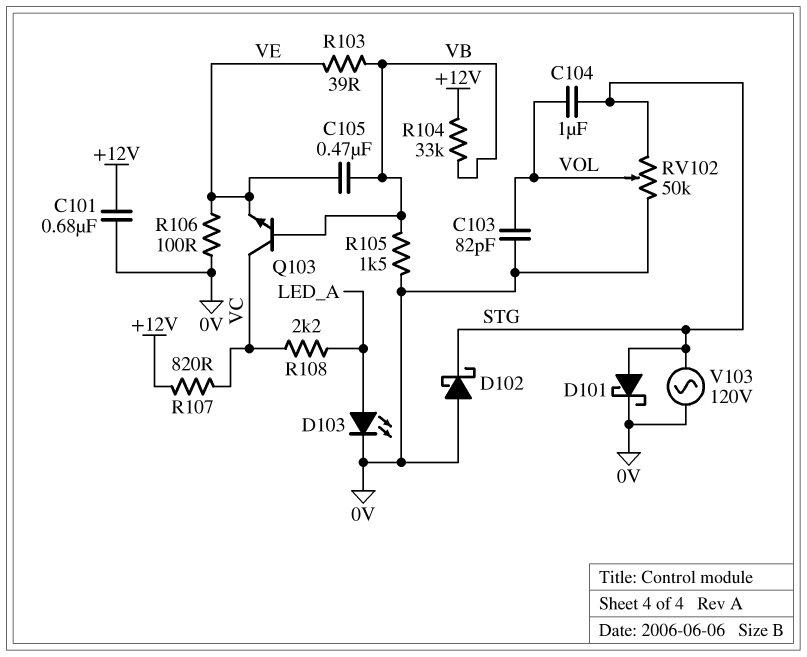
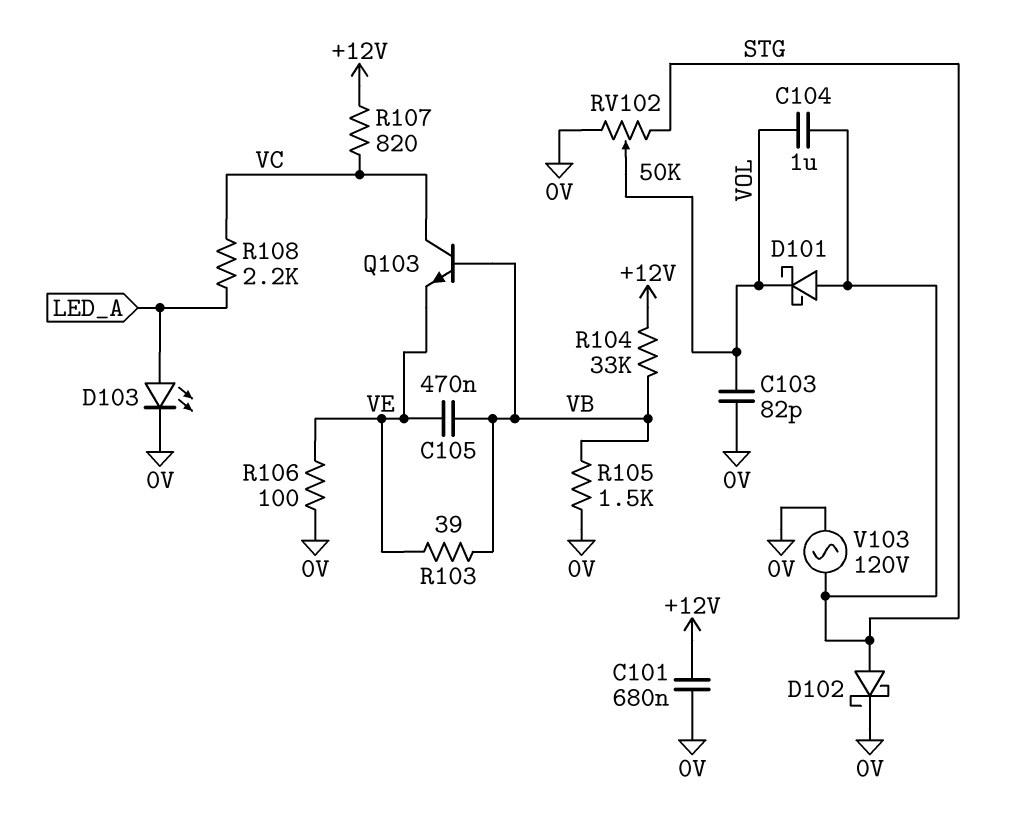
D101: schottky (A STG, K 0V) -> schottky (A STG, K VOL)
D102: schottky (A 0V, K STG) -> schottky (A STG, K 0V)

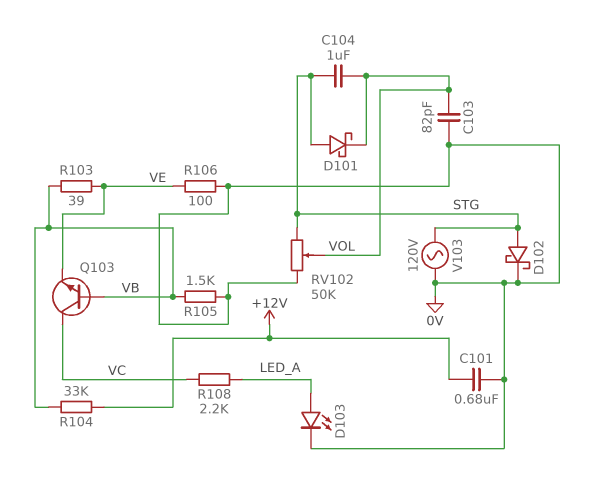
C105: 470nF (VB, VE) -> none
R107: 820 (+12V, VC) -> none

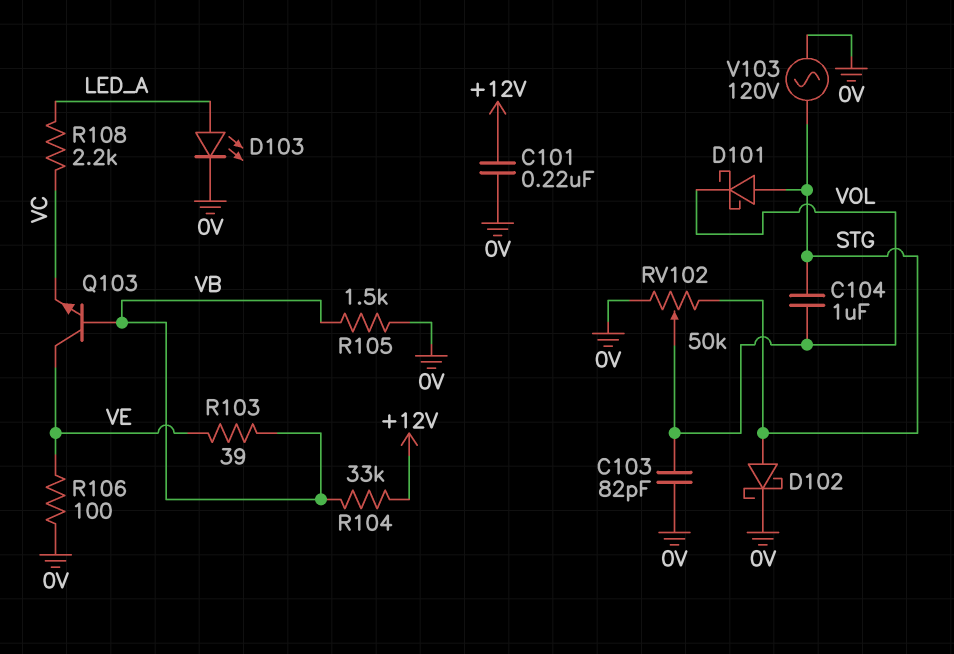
C101: 680nF (+12V, 0V) -> 220nF (+12V, 0V)
Q103: NPN (B VB, C VC, E VE) -> NPN (B VB, C VE, E VC)

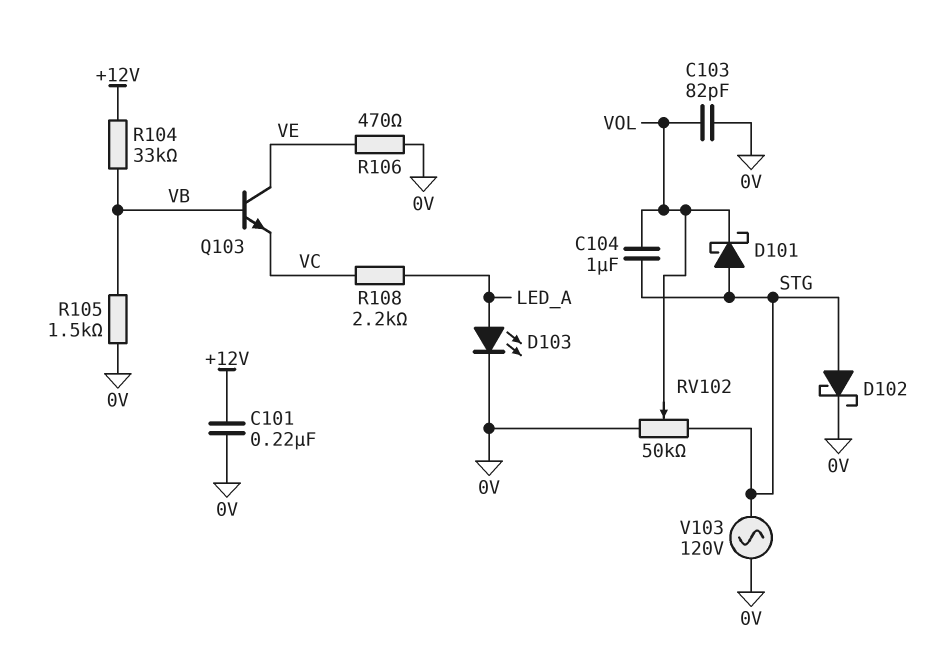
R103: 39 (VB, VE) -> none
R106: 100 (0V, VE) -> 470 (0V, VE)

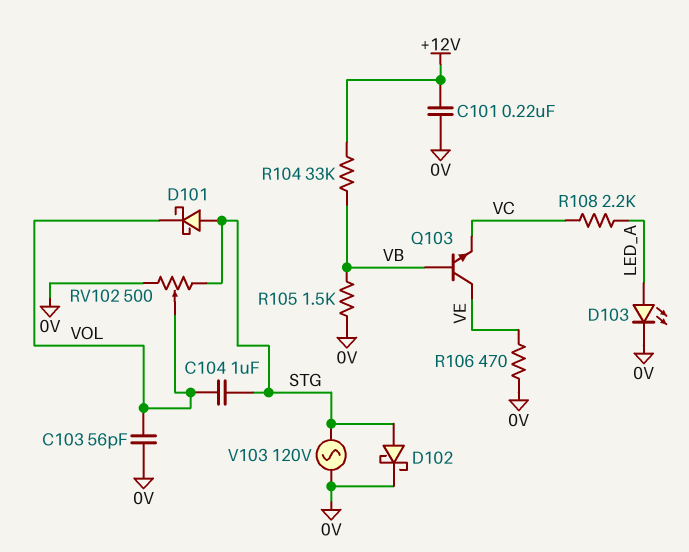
C103: 82pF (0V, VOL) -> 56pF (0V, VOL)
RV102: 50k (0V, STG, wiper VOL) -> 500 (0V, STG, wiper VOL)

